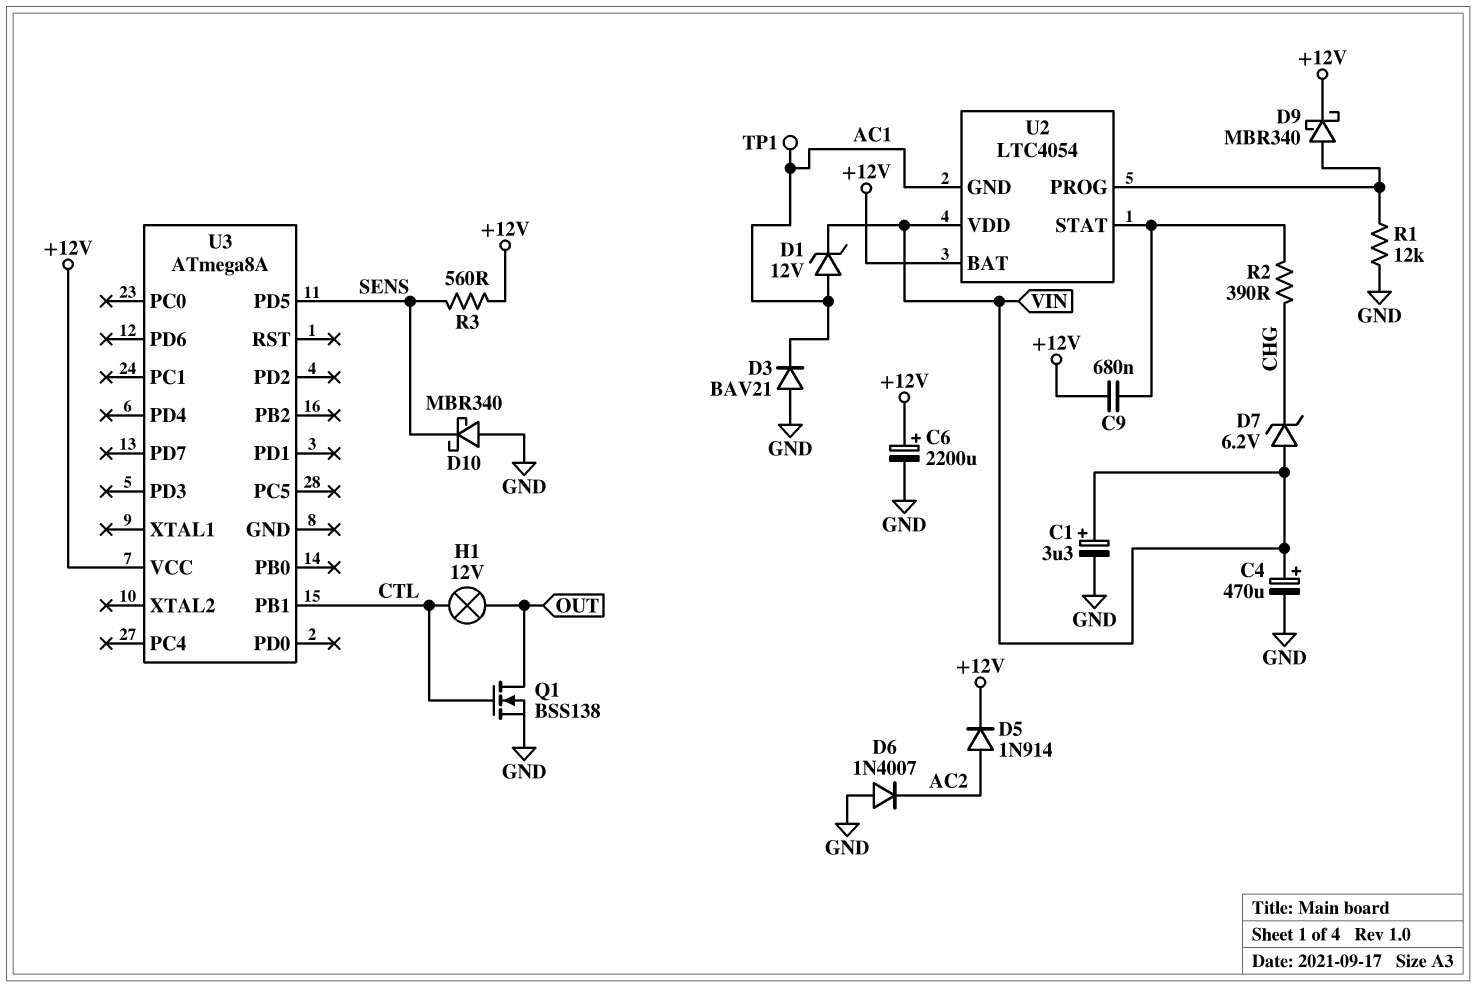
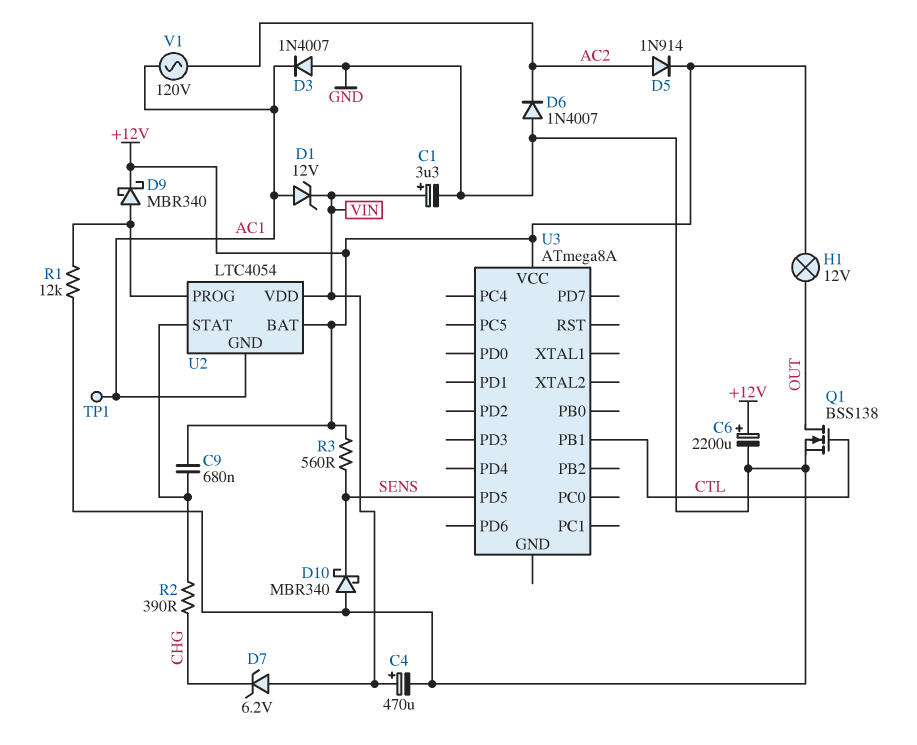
D3: diode BAV21 (A GND, K AC1) -> diode 1N4007 (A GND, K AC1)
H1: lamp 12V (CTL, OUT) -> lamp 12V (+12V, OUT)
V1: none -> AC 120V (AC1, AC2)

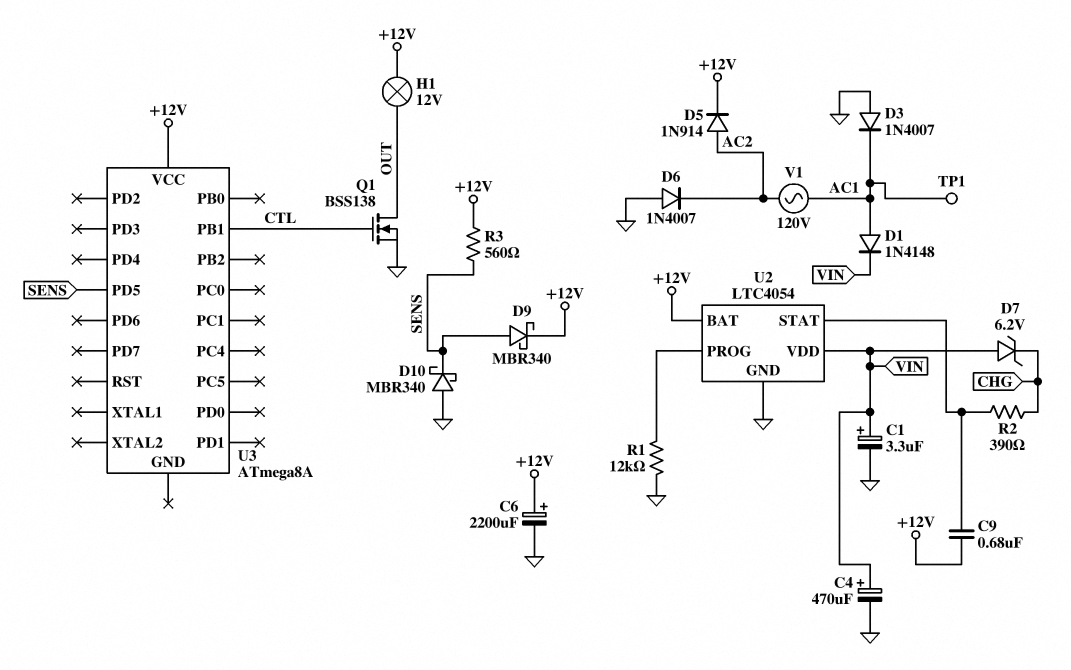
D1: zener 12V (A AC1, K VIN) -> diode 1N4148 (A AC1, K VIN)
D9: schottky MBR340 (A U2/PROG, K +12V) -> schottky MBR340 (A SENS, K +12V)
U2 pin GND: AC1 -> GND

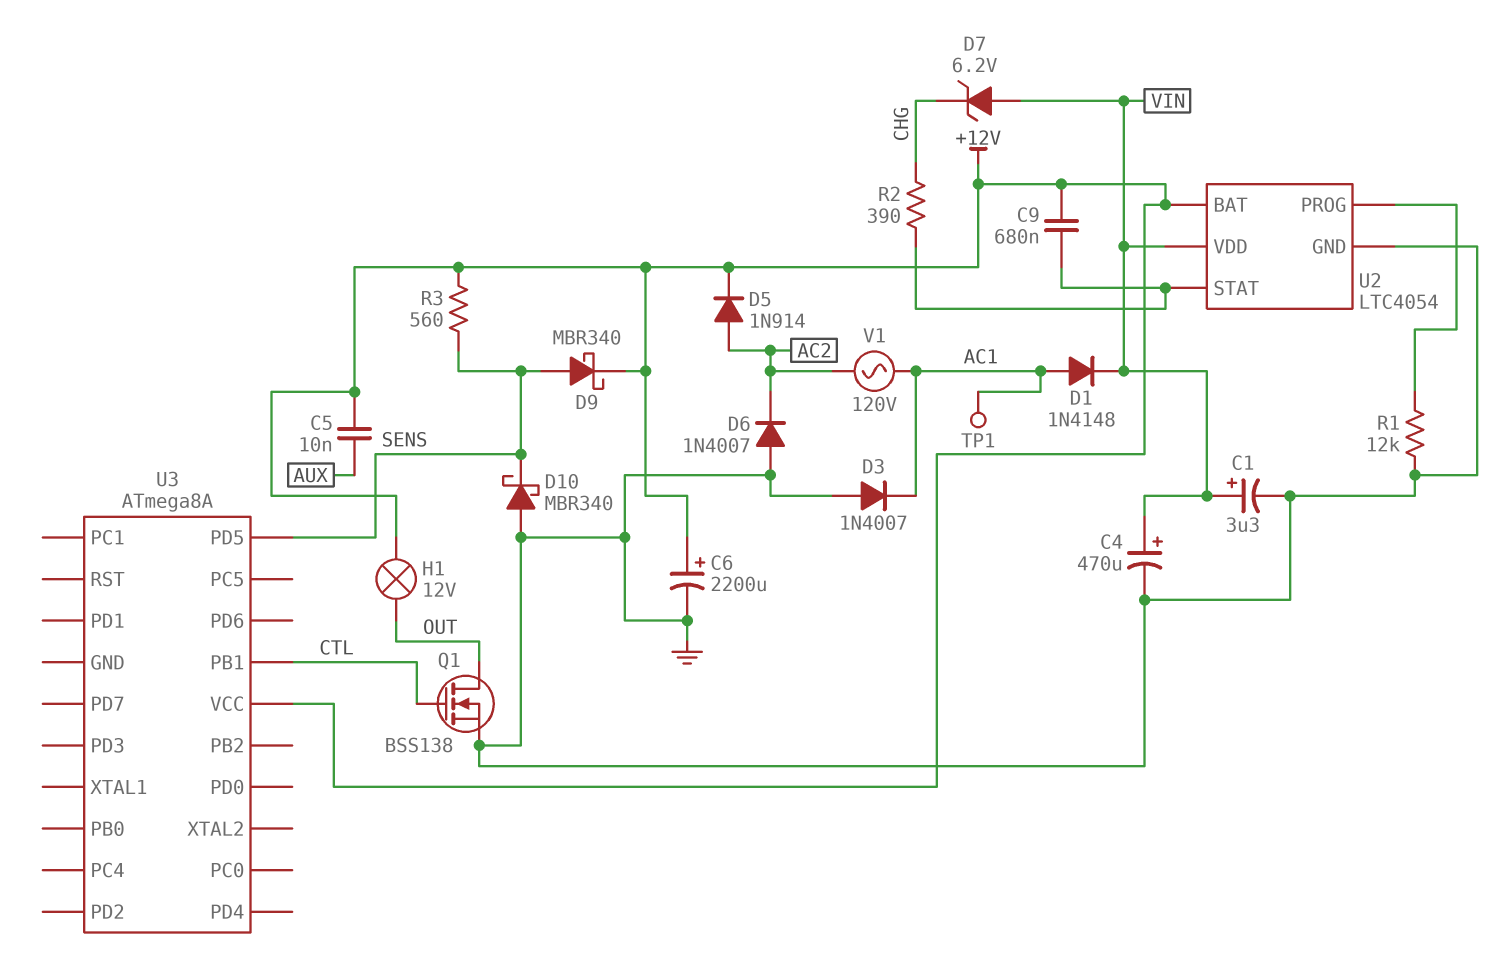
C5: none -> 10nF (+12V, AUX)

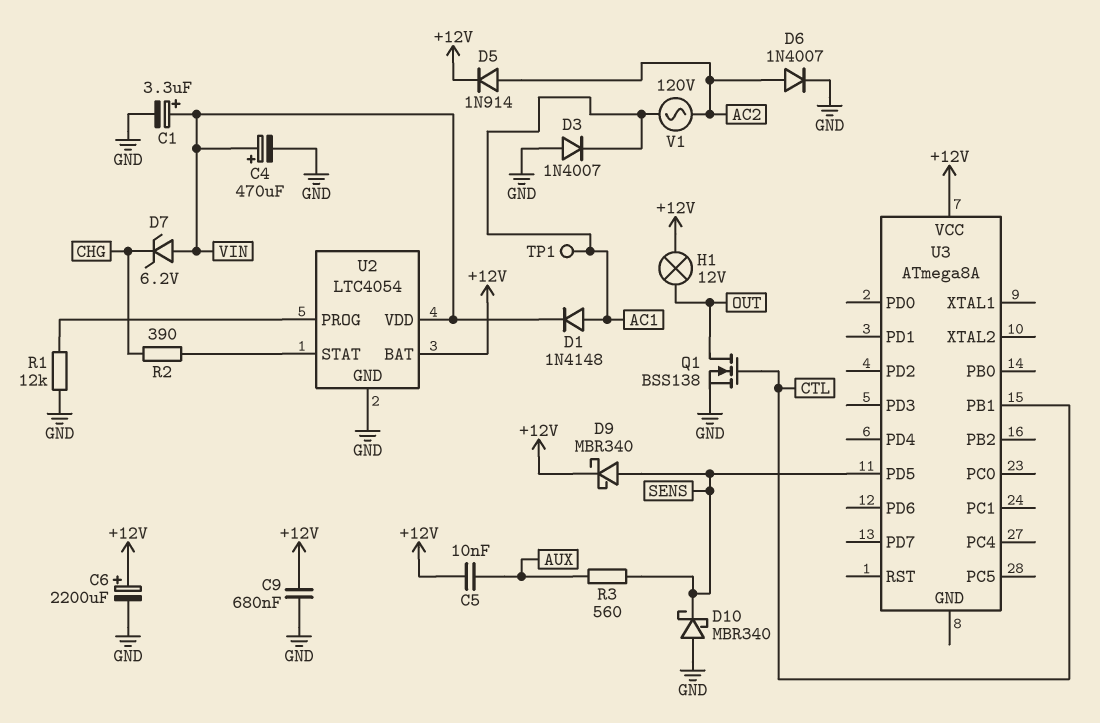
C9: 680nF (+12V, U2/STAT) -> 680nF (+12V, GND)
D6: diode 1N4007 (A GND, K AC2) -> diode 1N4007 (A AC2, K GND)
R3: 560 (+12V, SENS) -> 560 (AUX, SENS)

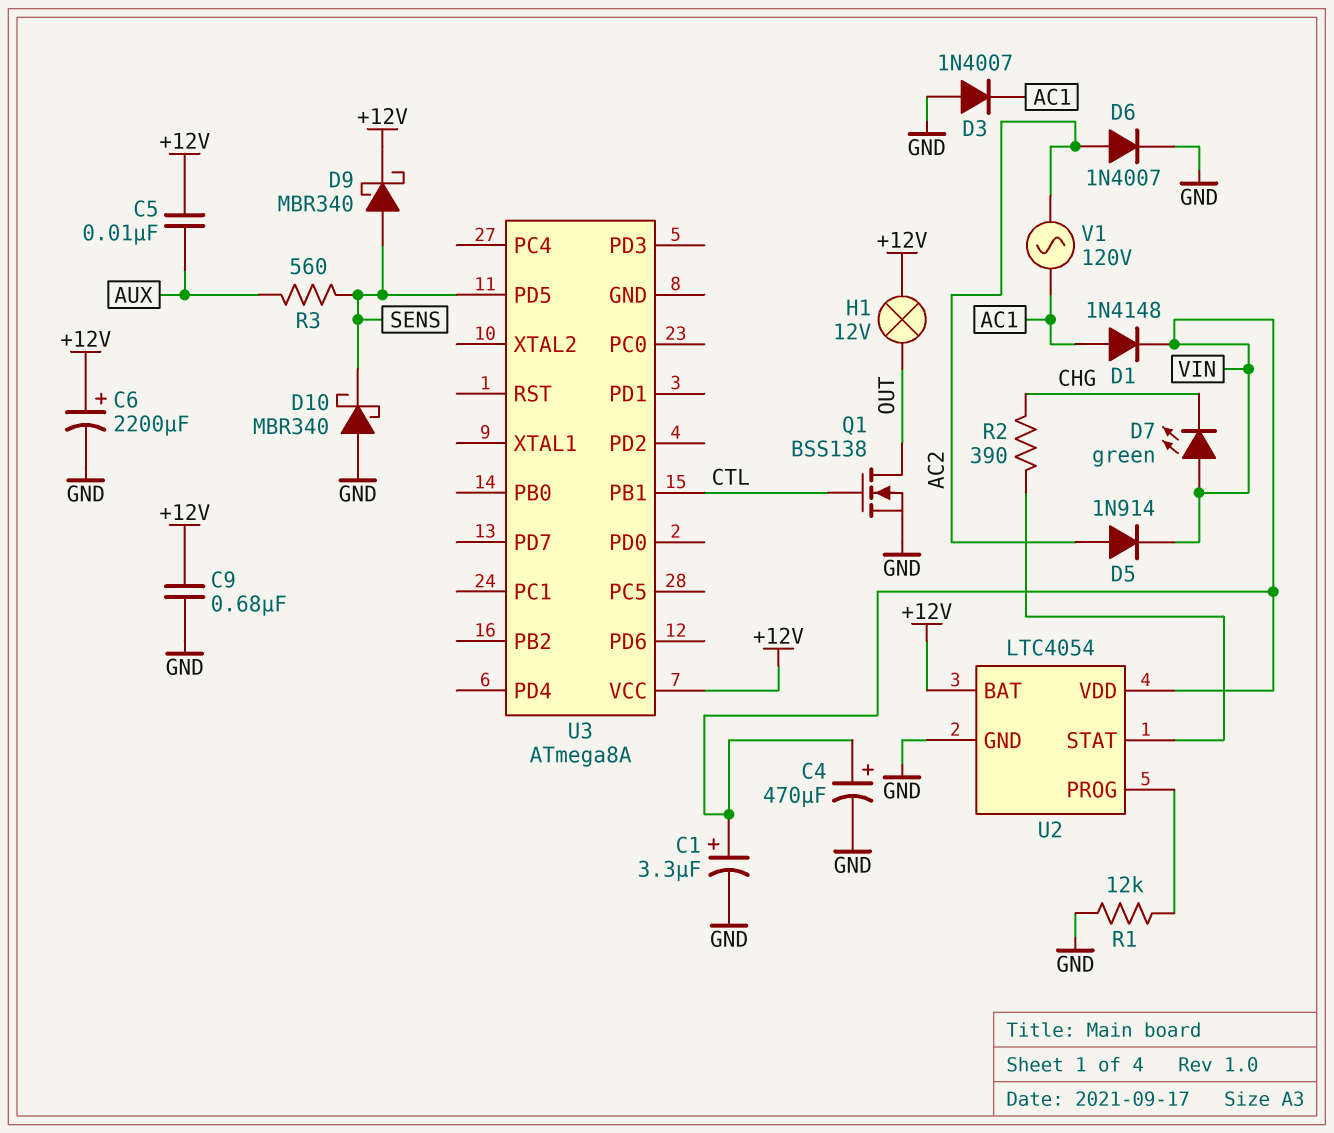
D5: diode 1N914 (A AC2, K +12V) -> diode 1N914 (A AC2, K VIN)
D7: zener 6.2V (A VIN, K CHG) -> LED green (A VIN, K CHG)
TP1: test point (AC1) -> none

